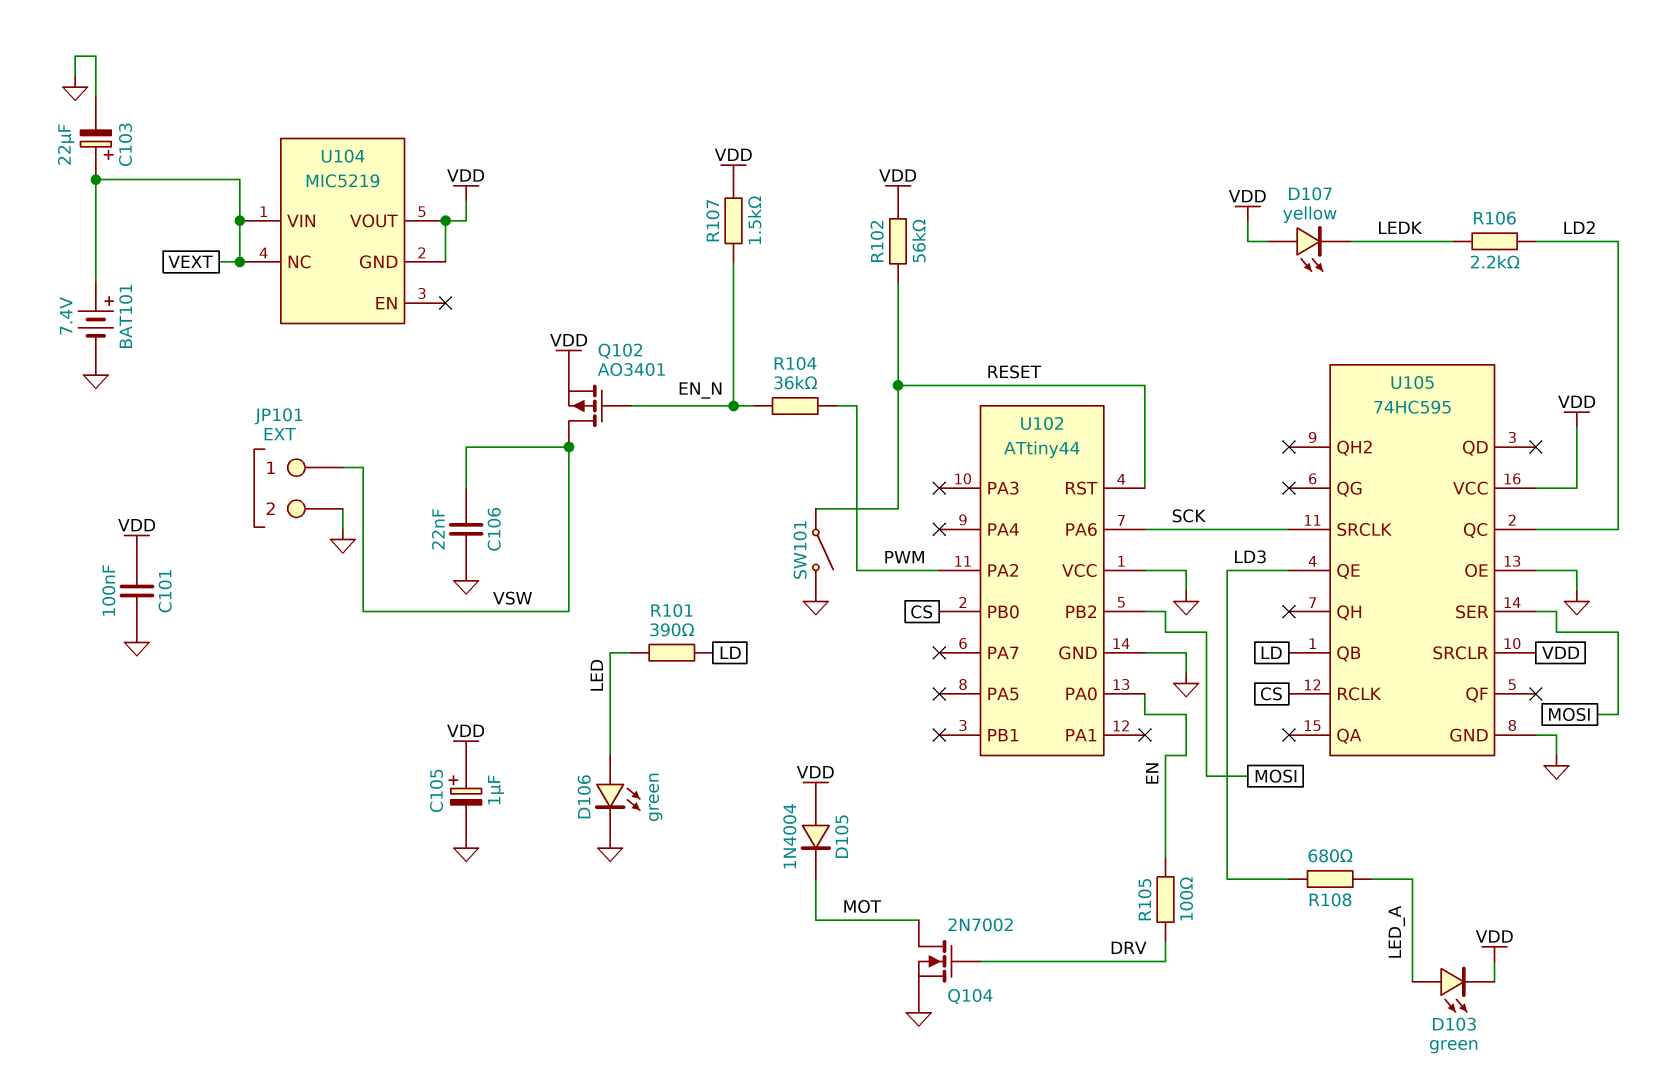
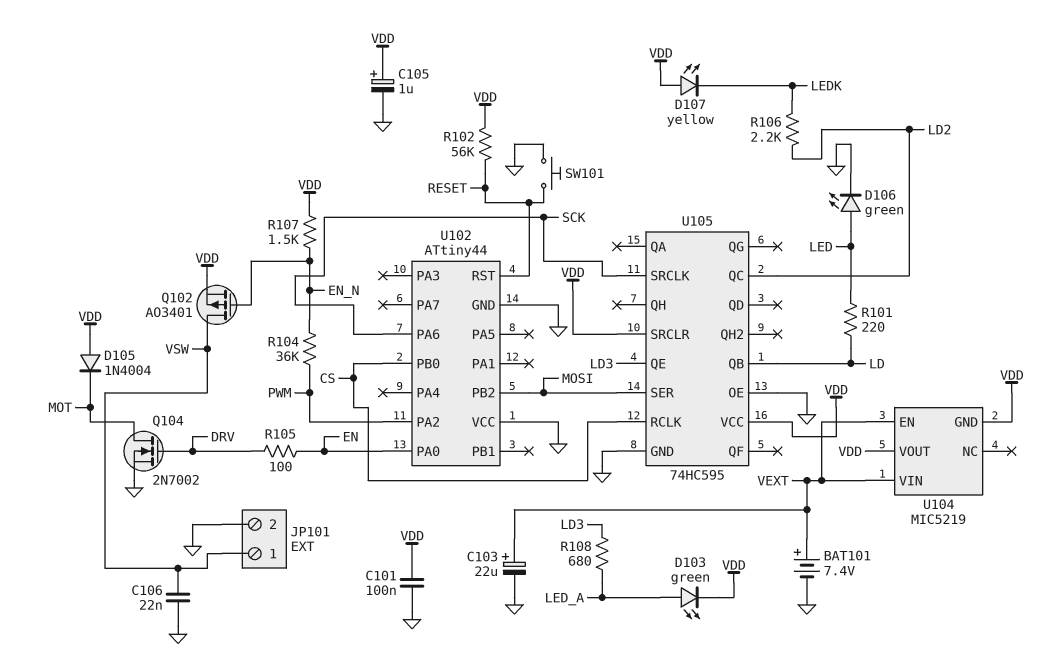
R101: 390 (LD, LED) -> 220 (LD, LED)
SW101: switch (GND, RESET) -> button (GND, RESET)
U104 pin EN: none -> VEXT
U104 pin NC: VEXT -> none

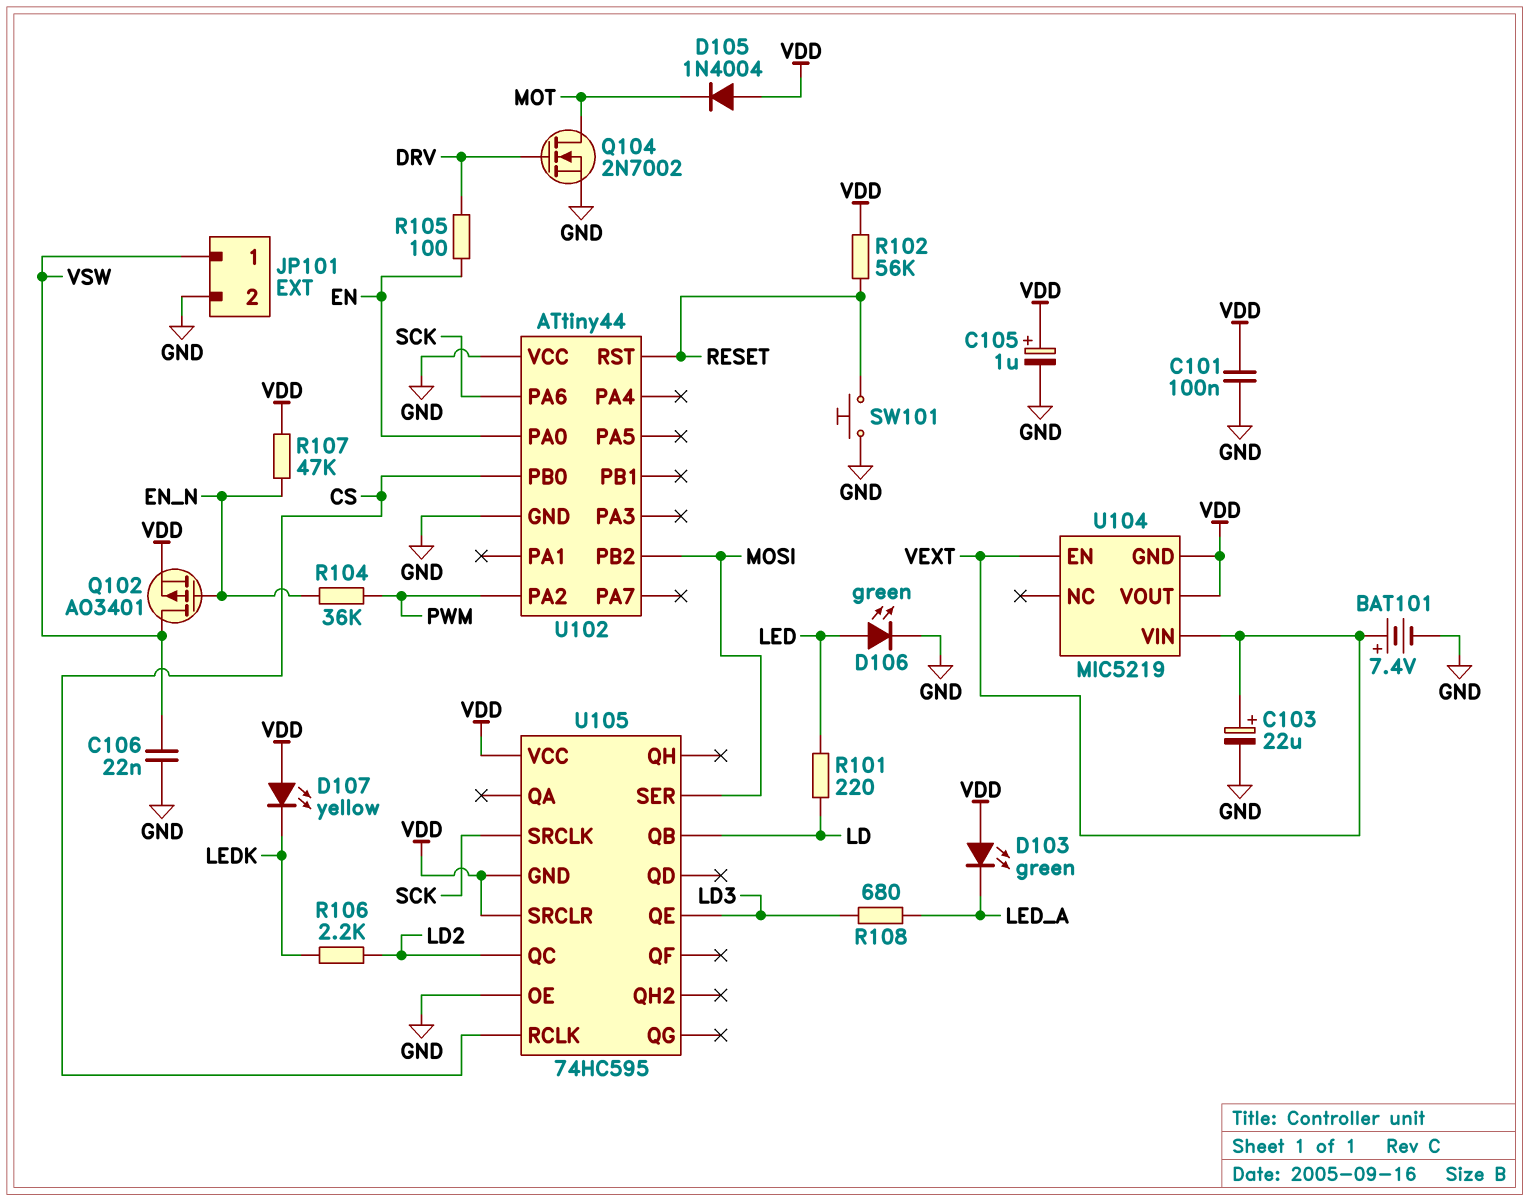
D103: LED green (A LED_A, K VDD) -> LED green (A VDD, K LED_A)
R107: 1.5k (EN_N, VDD) -> 47k (EN_N, VDD)
U105 pin GND: GND -> VDD

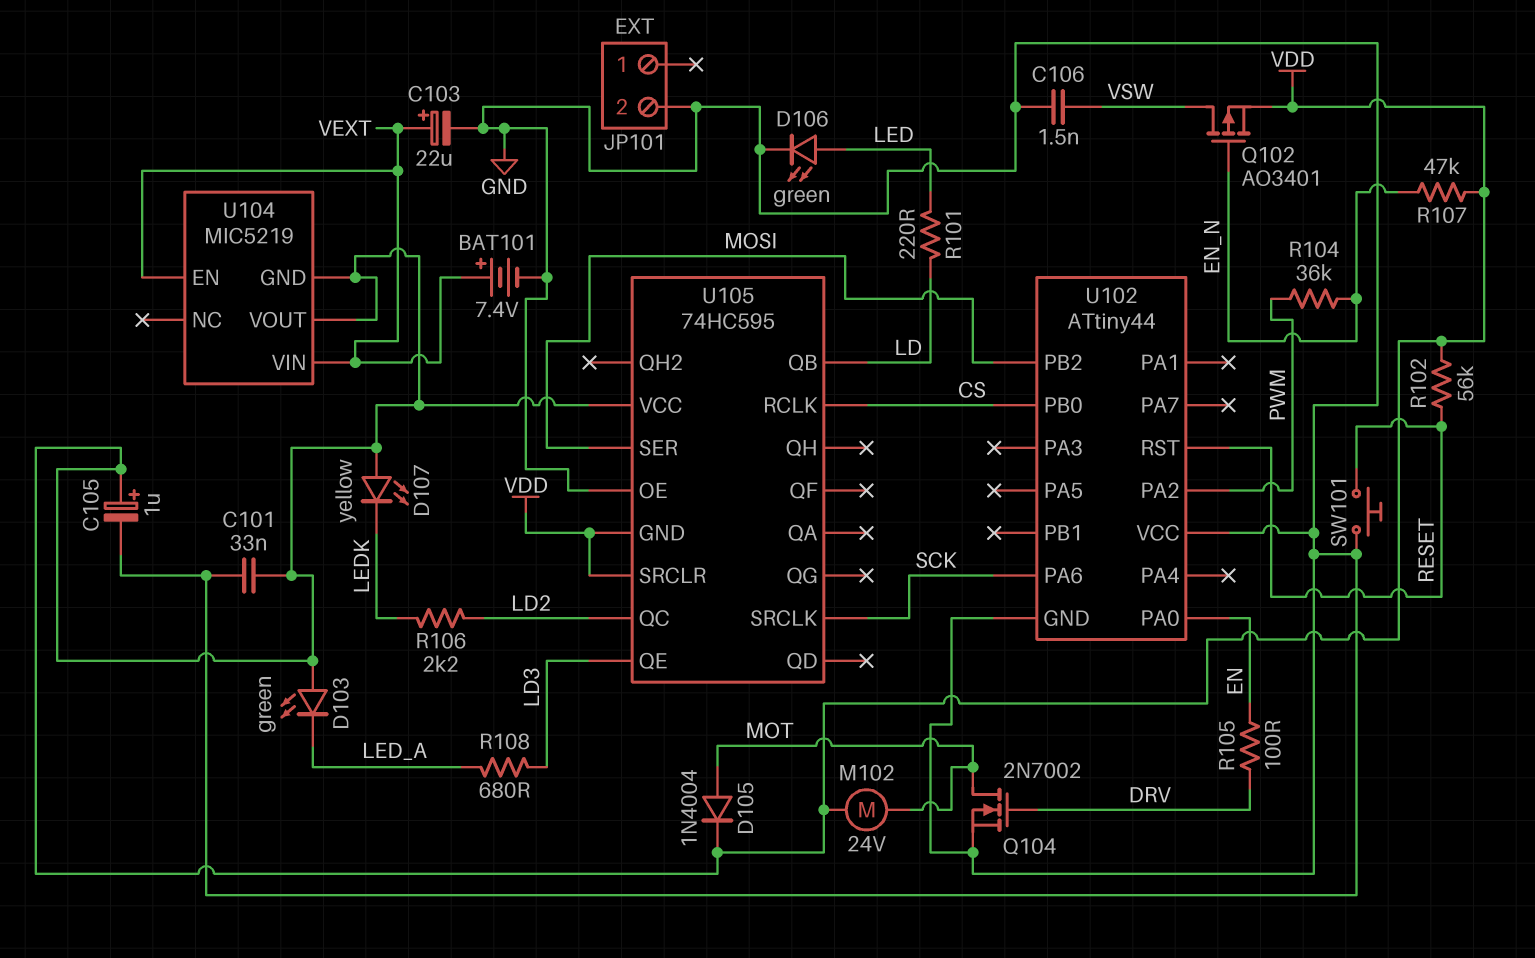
C101: 100nF (GND, VDD) -> 33nF (GND, VDD)
C106: 22nF (GND, VSW) -> 1.5nF (GND, VSW)
D105: diode 1N4004 (A VDD, K MOT) -> diode 1N4004 (A MOT, K VDD)
JP101 pin 1: VSW -> none
M102: none -> motor 24V (MOT, VDD)

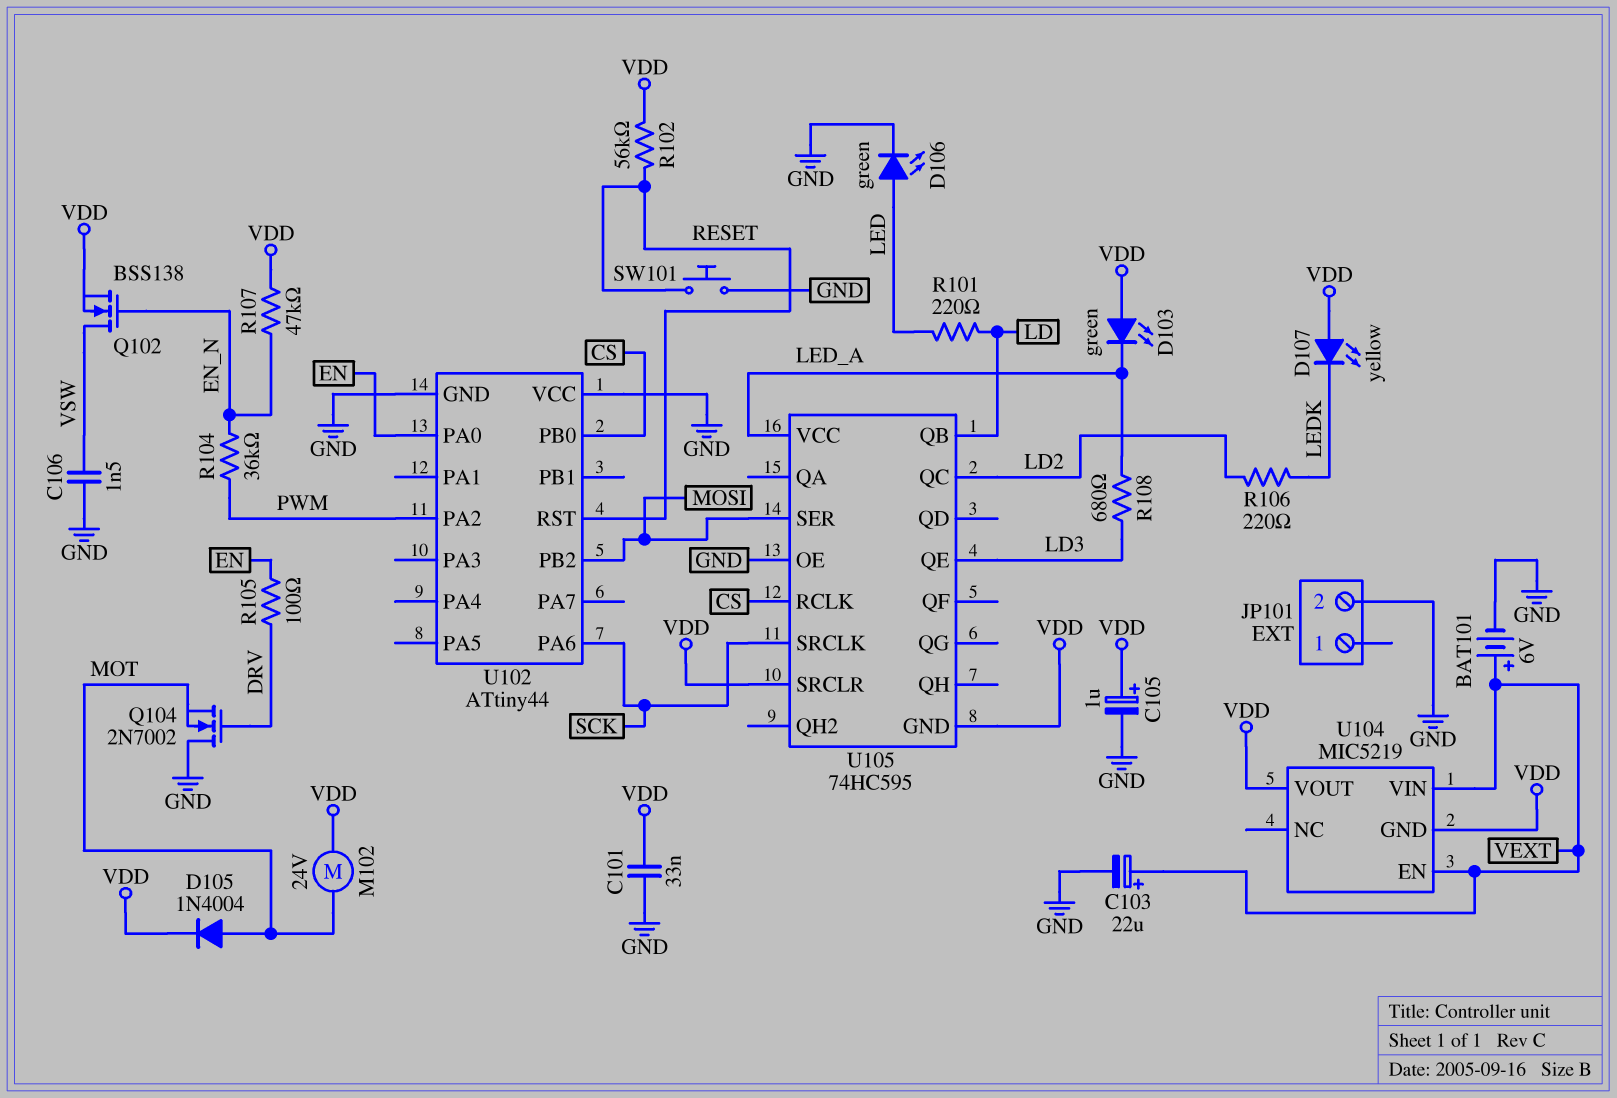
BAT101: 7.4V (plus VEXT, minus GND) -> 6V (plus VEXT, minus GND)
Q102: PMOS AO3401 (G EN_N, D VSW, S VDD) -> NMOS BSS138 (G EN_N, D VSW, S VDD)
Q104: NMOS 2N7002 (G DRV, D MOT, S GND) -> NMOS 2N7002 (G DRV, D GND, S MOT)
R106: 2.2k (LD2, LEDK) -> 220 (LD2, LEDK)
U105 pin VCC: VDD -> LED_A

